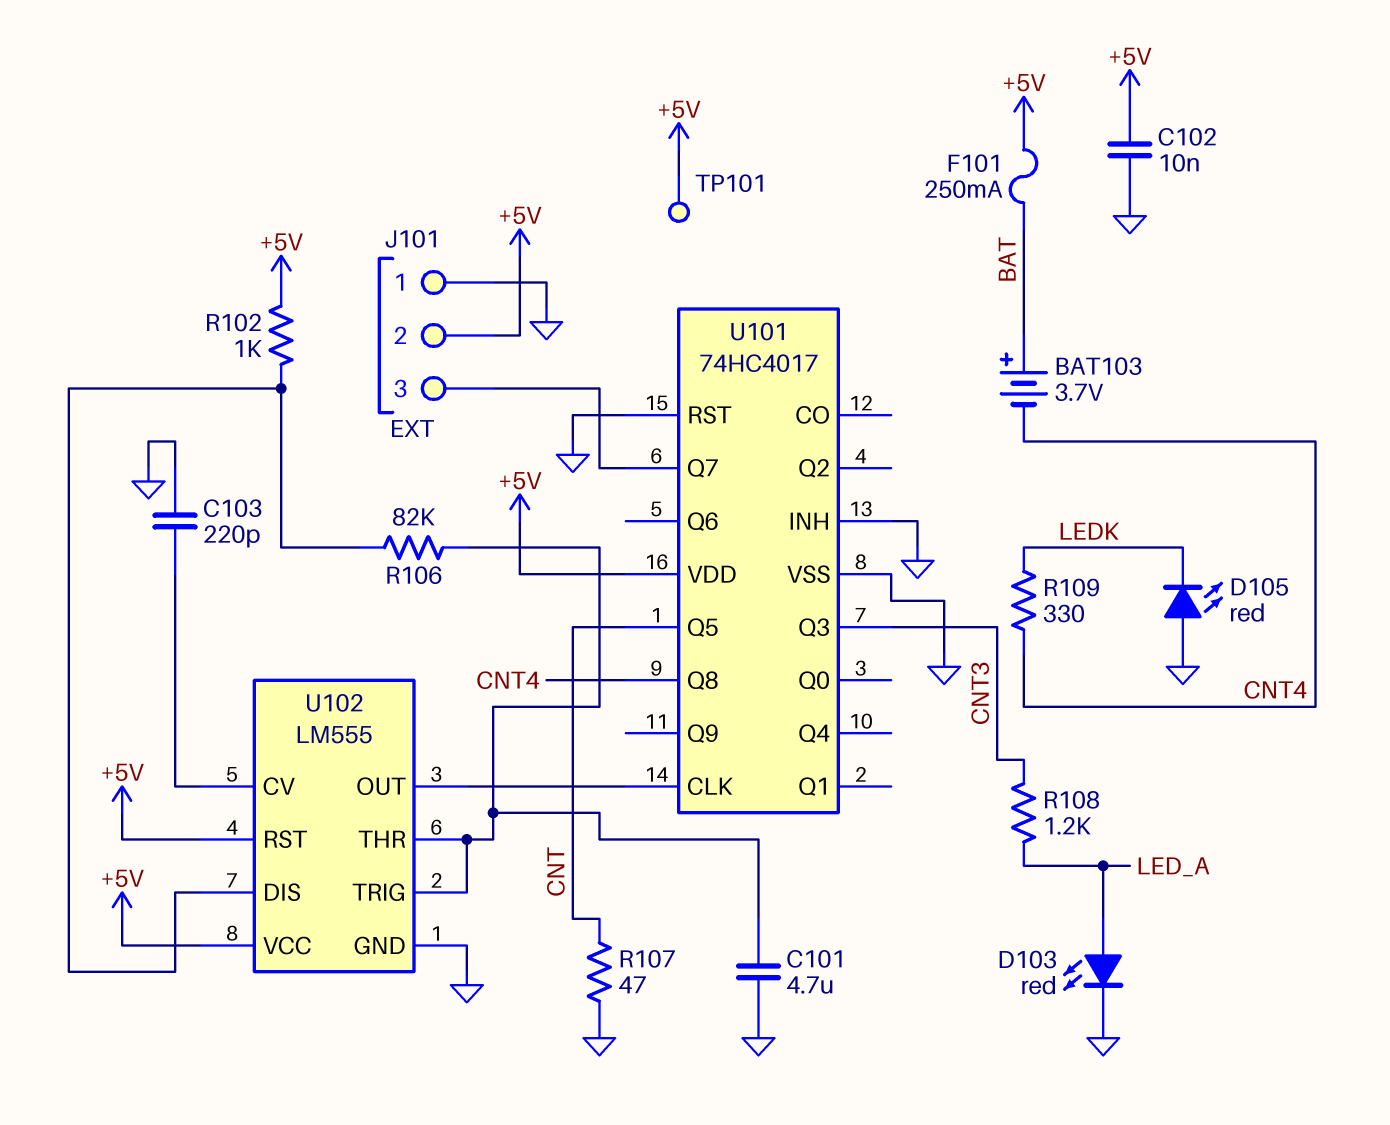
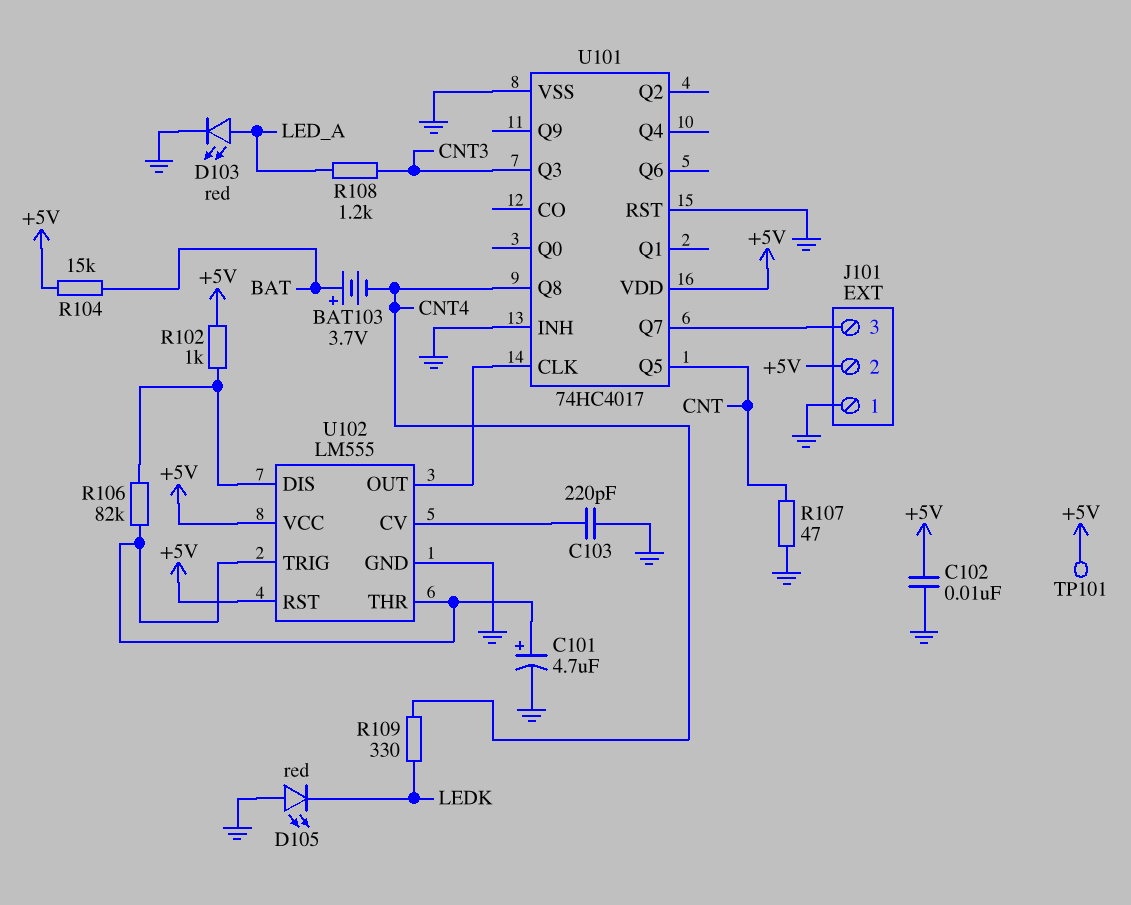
C101: 4.7uF (GND, U102/THR) -> 4.7uF (plus U102/THR, minus GND)
F101: 250mA (+5V, BAT) -> none
R104: none -> 15k (+5V, BAT)

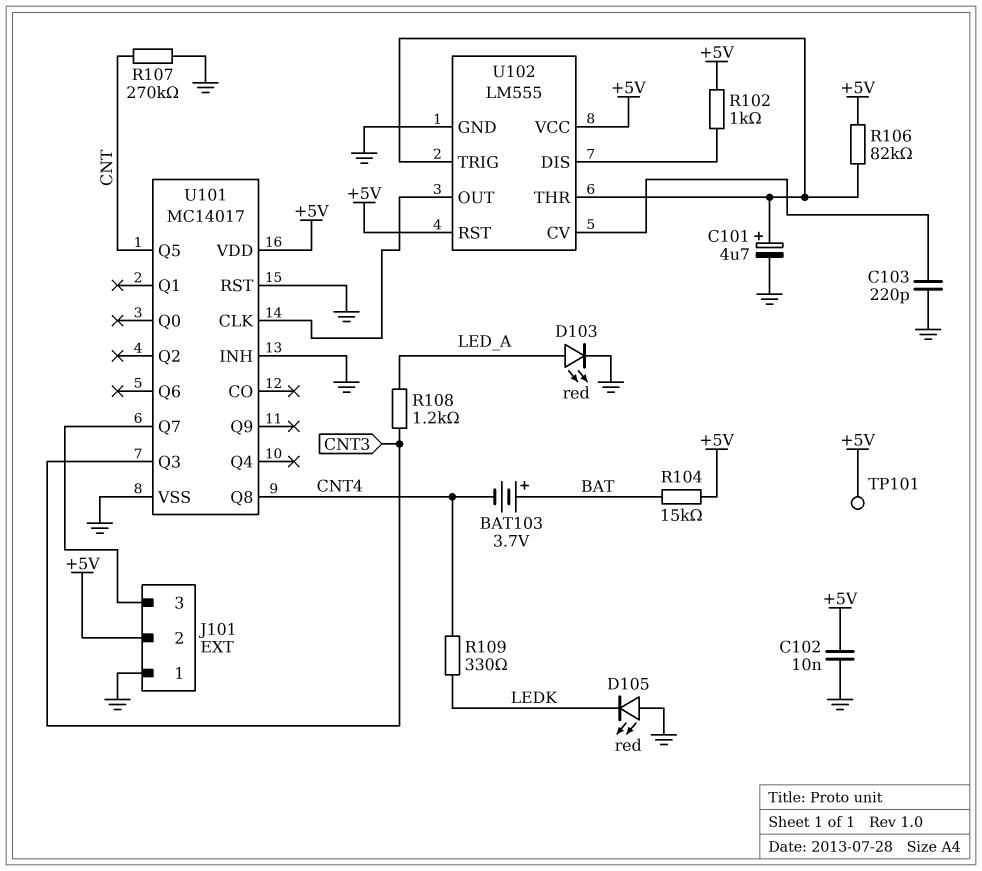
R106: 82k (U102/DIS, U102/THR) -> 82k (+5V, U102/THR)
R107: 47 (CNT, GND) -> 270k (CNT, GND)
U101: 74HC4017 -> MC14017

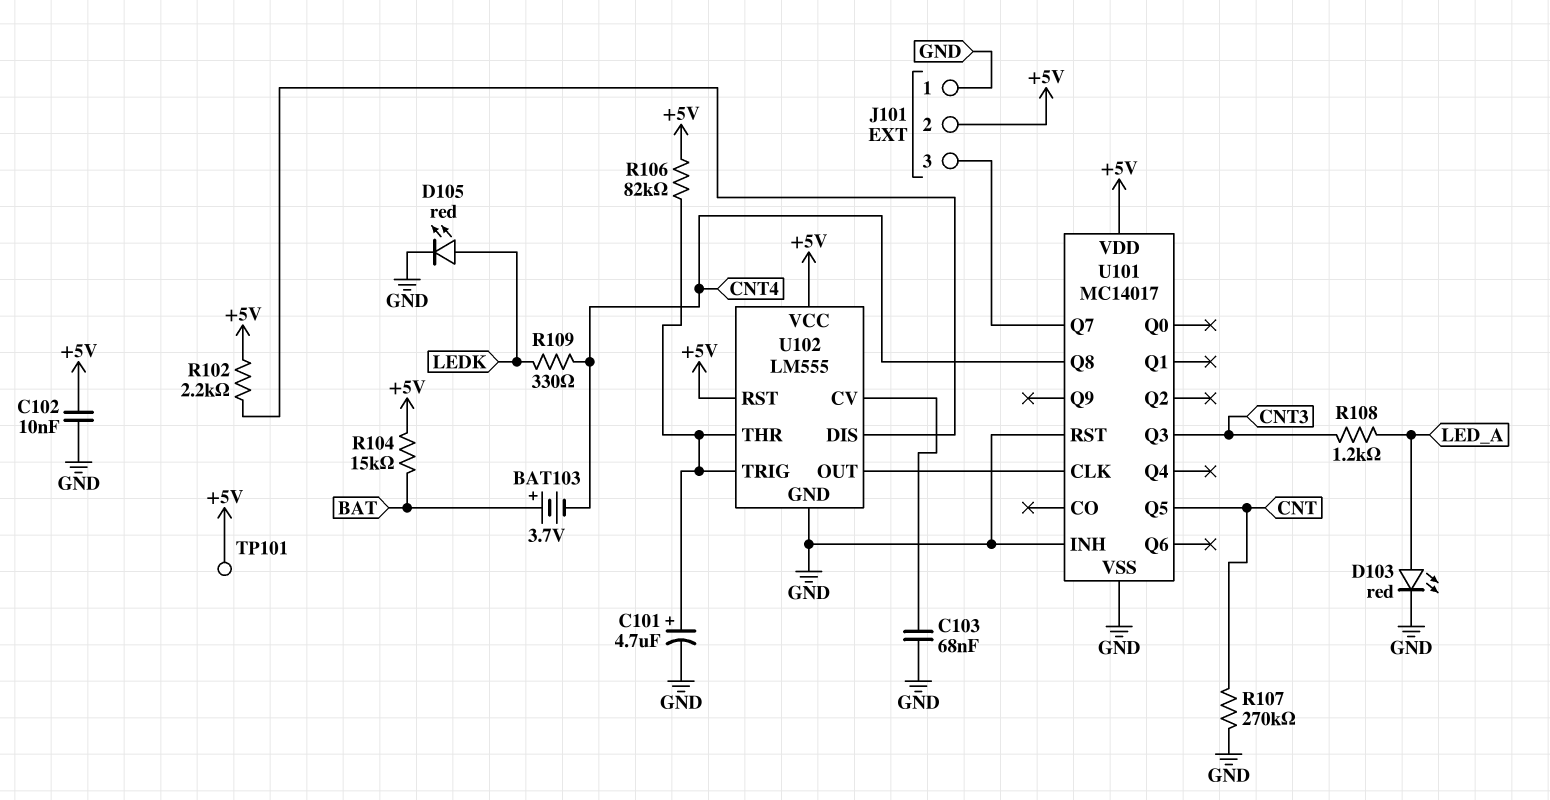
C103: 220pF (GND, U102/CV) -> 68nF (GND, U102/CV)
D105: LED red (A GND, K LEDK) -> LED red (A LEDK, K GND)
R102: 1k (+5V, U102/DIS) -> 2.2k (+5V, U102/DIS)

